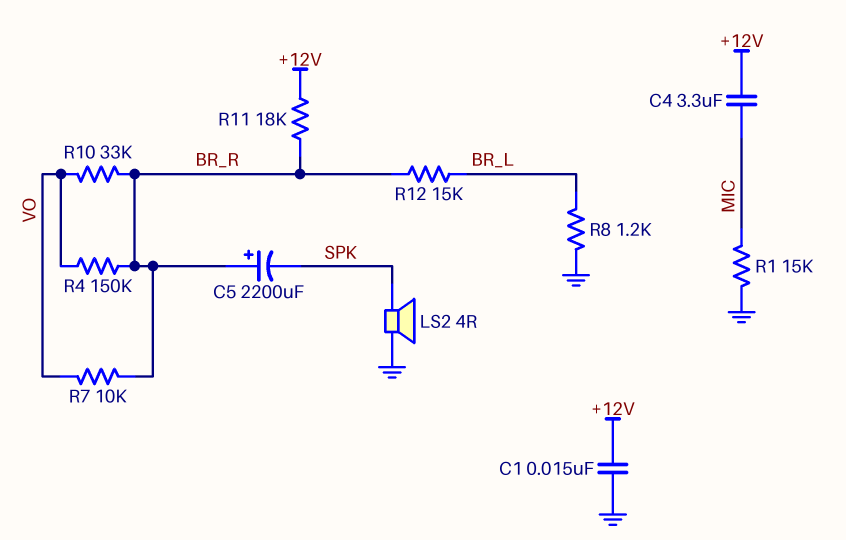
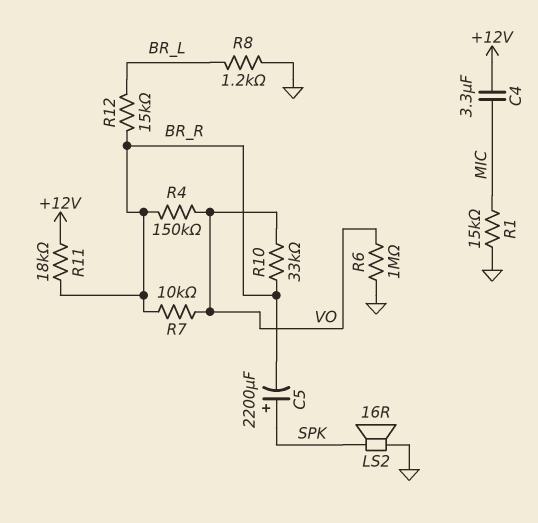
C1: 15nF (+12V, GND) -> none
C5: 2200uF (plus BR_R, minus SPK) -> 2200uF (plus SPK, minus BR_R)
LS2: speaker 4R (GND, SPK) -> speaker 16R (GND, SPK)
R6: none -> 1M (GND, VO)

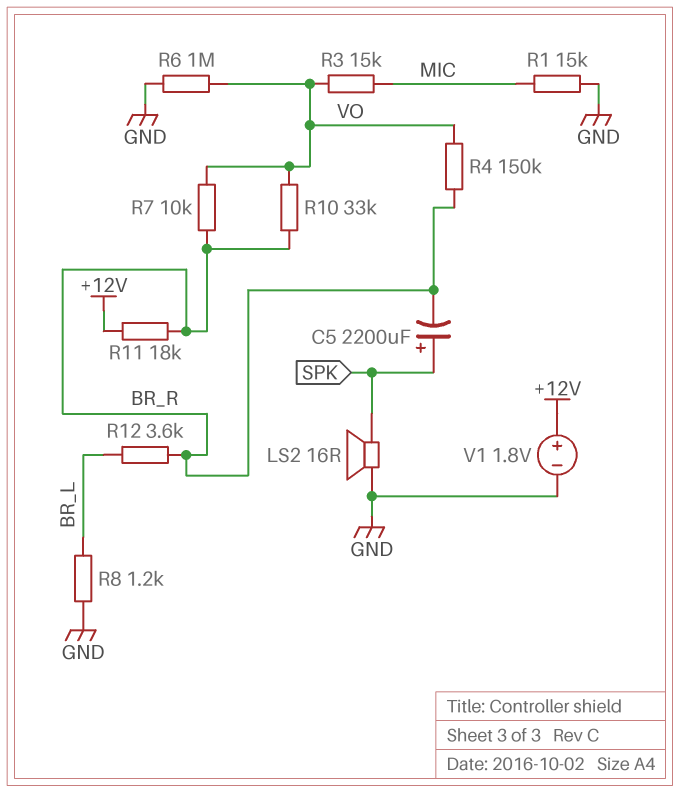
C4: 3.3uF (+12V, MIC) -> none
R3: none -> 15k (MIC, VO)
R12: 15k (BR_L, BR_R) -> 3.6k (BR_L, BR_R)
V1: none -> 1.8V (plus +12V, minus GND)

